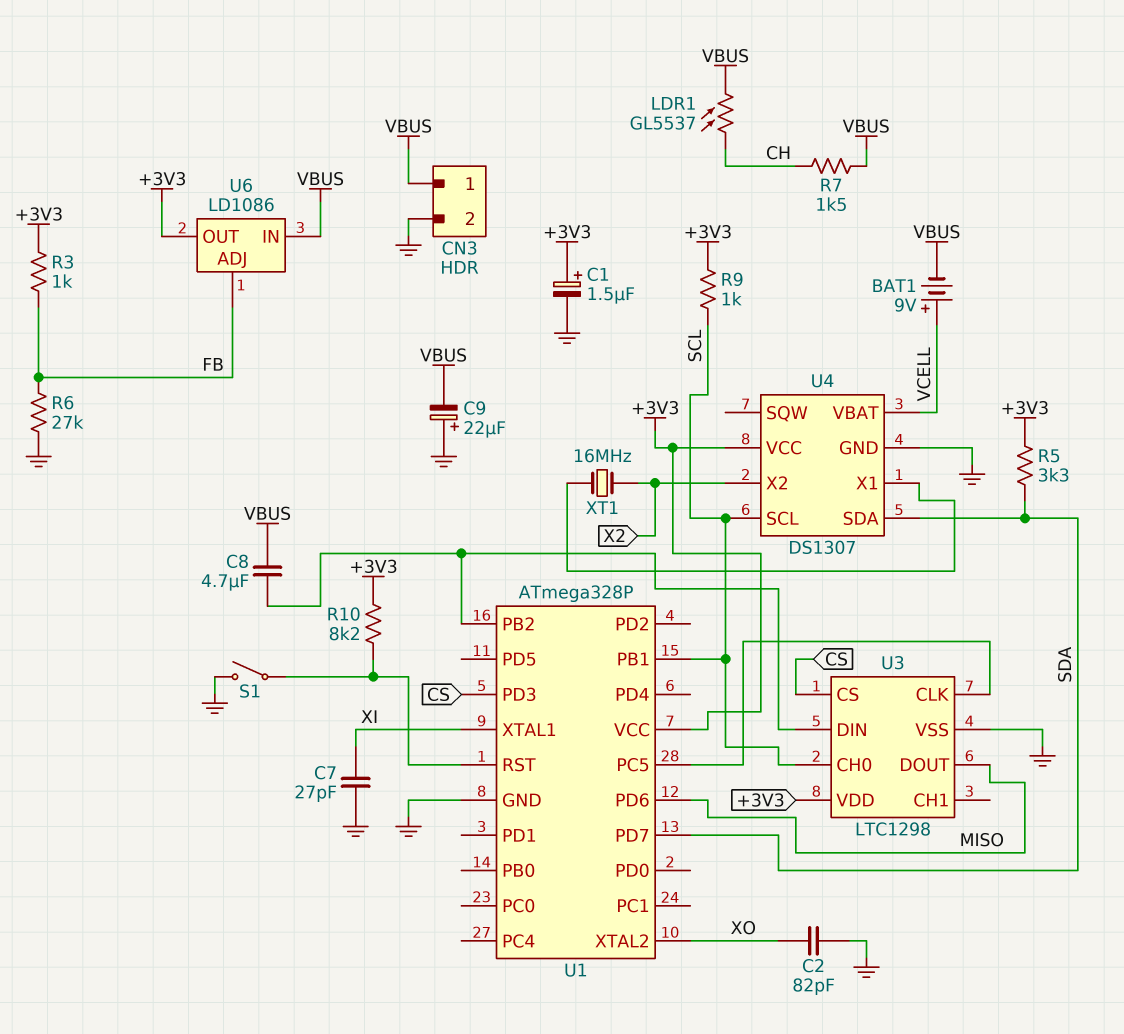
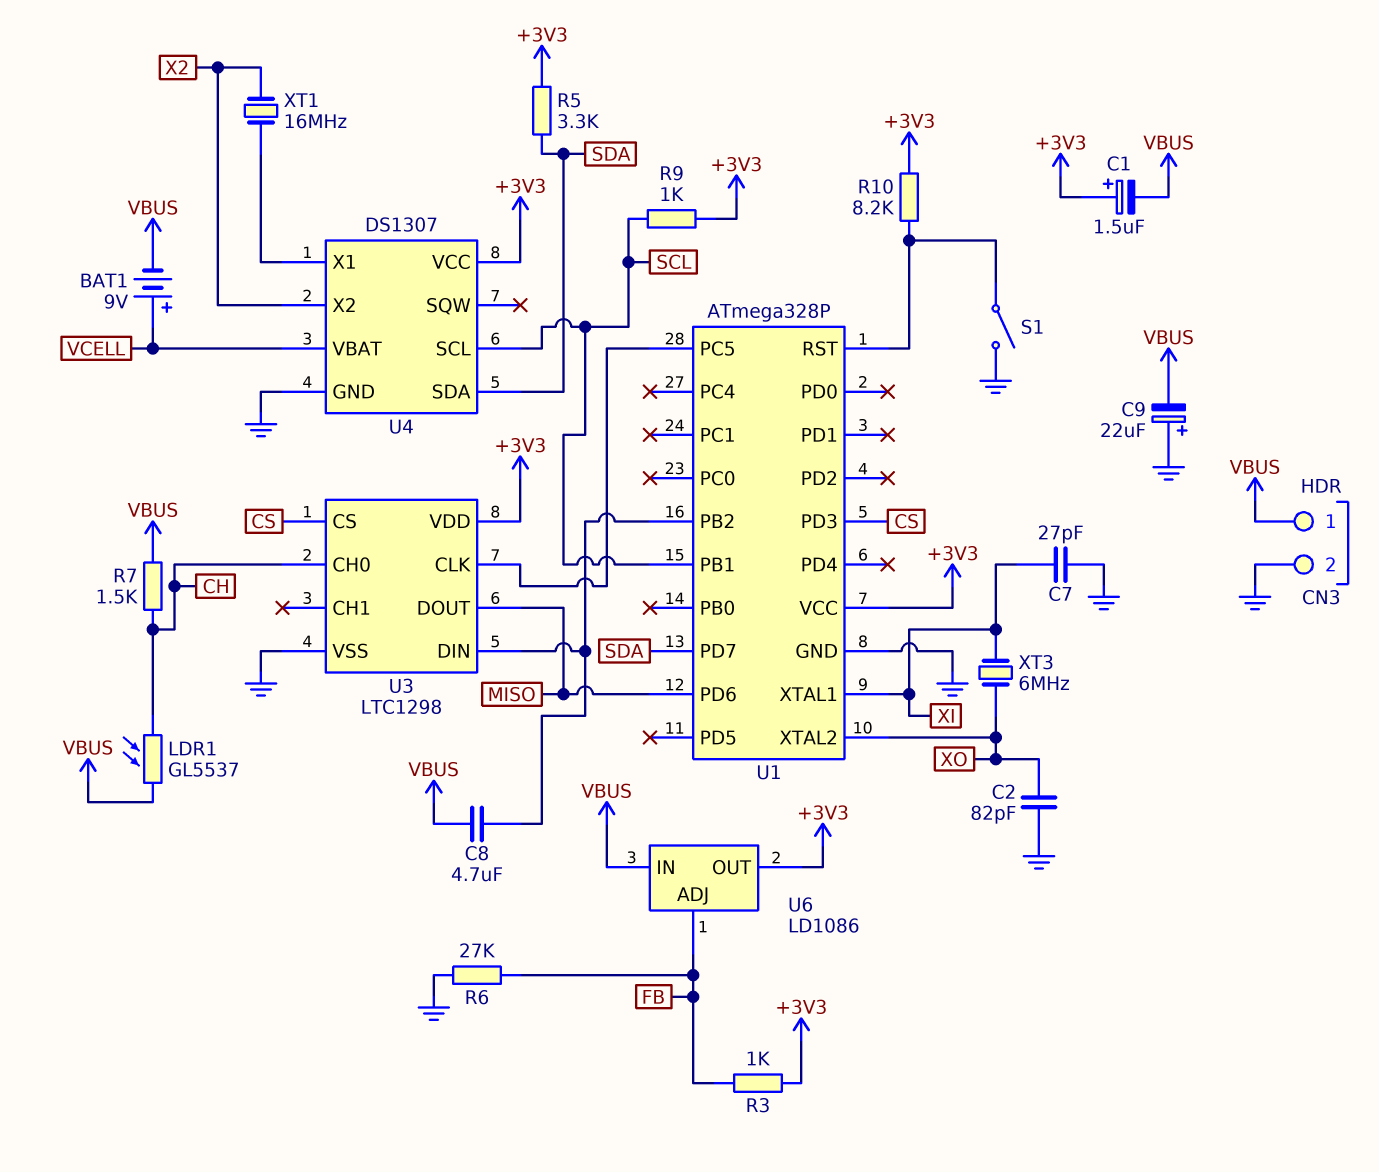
C1: 1.5uF (plus +3V3, minus GND) -> 1.5uF (plus +3V3, minus VBUS)
U3 pin CH0: SCL -> CH
XT3: none -> 6MHz (XI, XO)

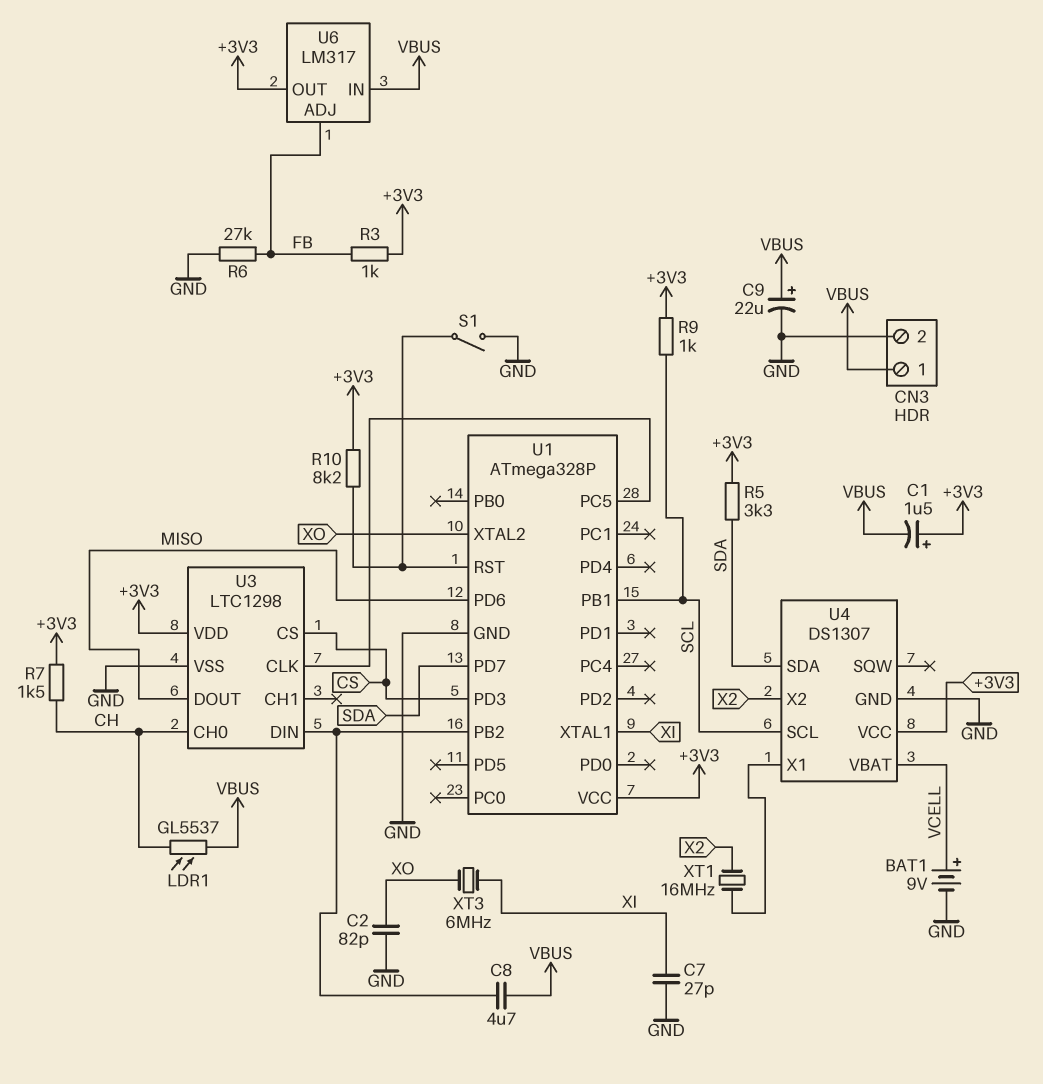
BAT1: 9V (plus VCELL, minus VBUS) -> 9V (plus VCELL, minus GND)
C9: 22uF (plus GND, minus VBUS) -> 22uF (plus VBUS, minus GND)
R7: 1.5k (CH, VBUS) -> 1.5k (+3V3, CH)
U6: LD1086 -> LM317

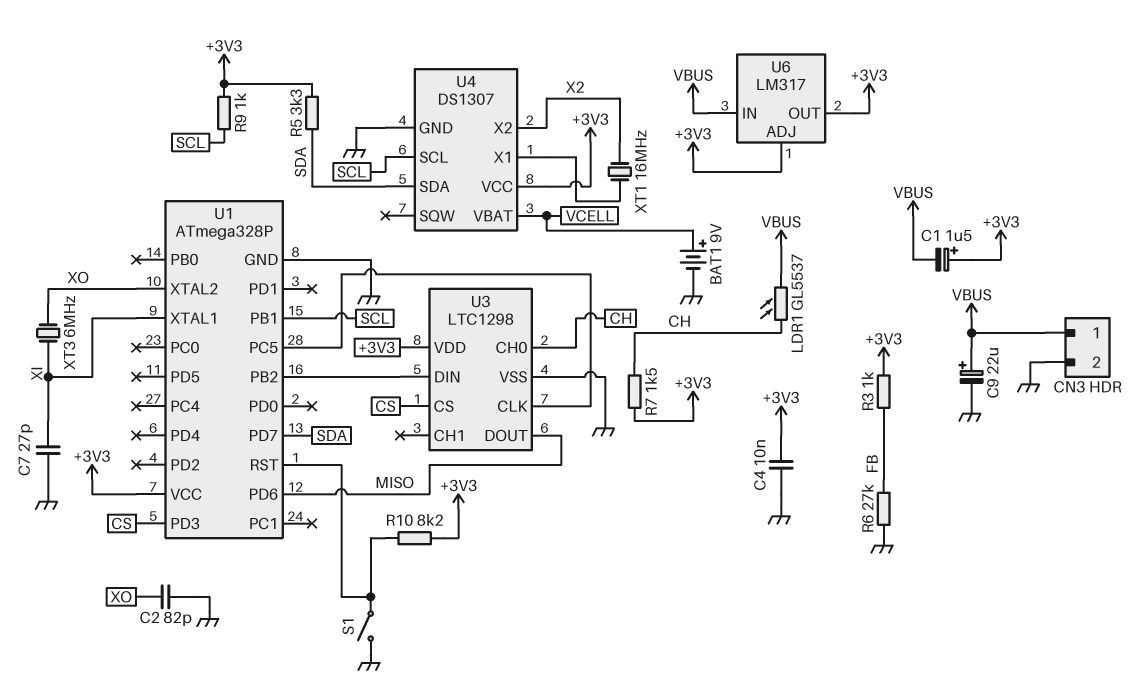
C4: none -> 10nF (+3V3, GND)
C8: 4.7uF (U1/PB2, VBUS) -> none
U6 pin ADJ: FB -> +3V3

